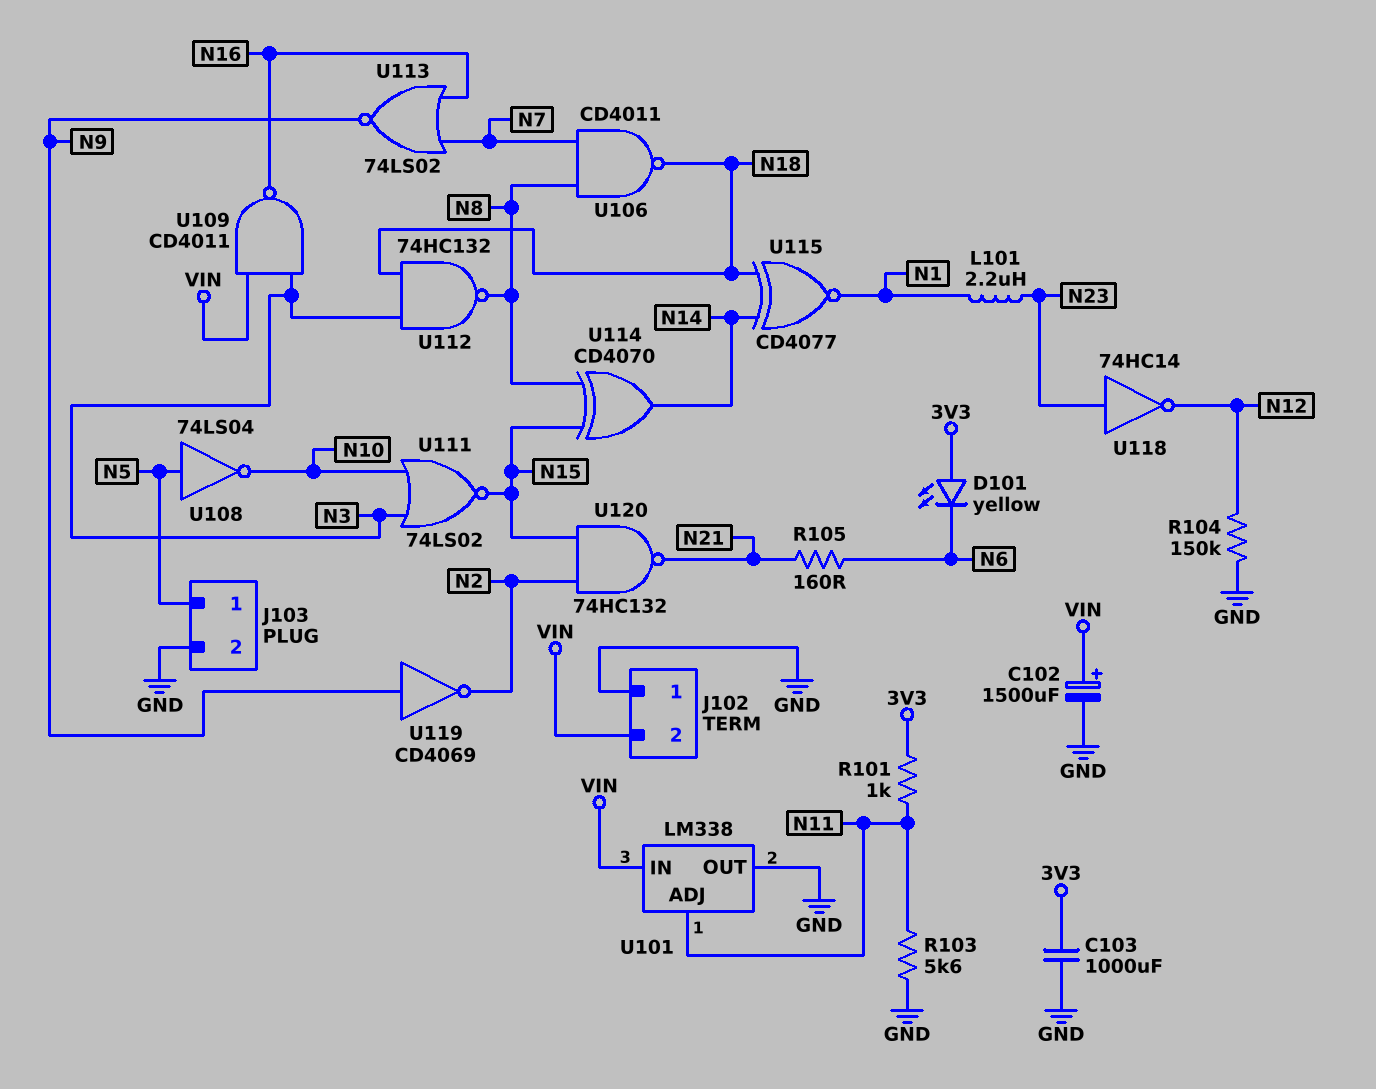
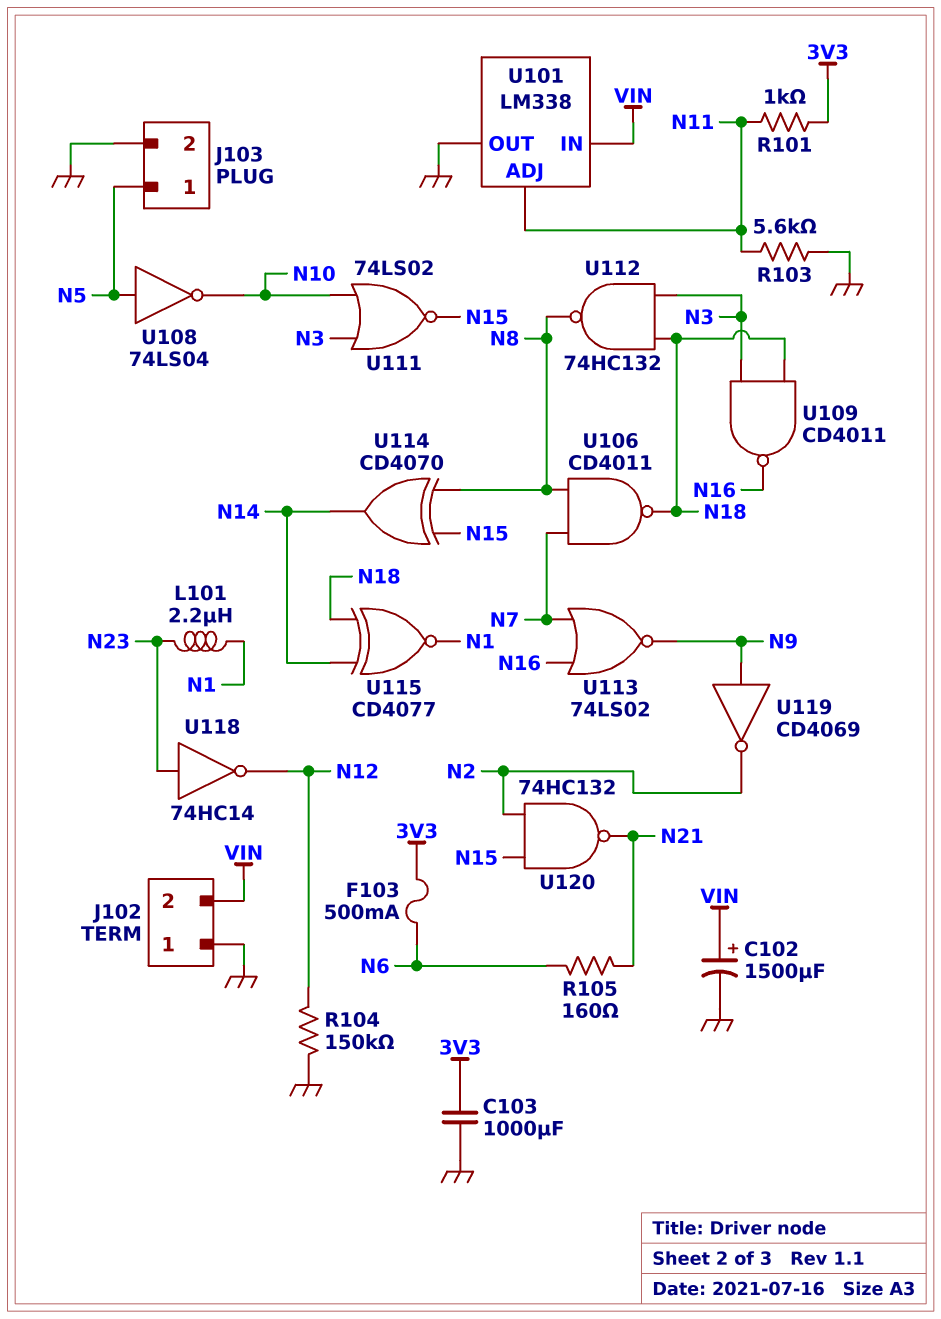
D101: LED yellow (A 3V3, K N6) -> none
F103: none -> 500mA (3V3, N6)
U109: NAND CD4011 (in N3, in VIN, out N16) -> NAND CD4011 (in N3, in N18, out N16)

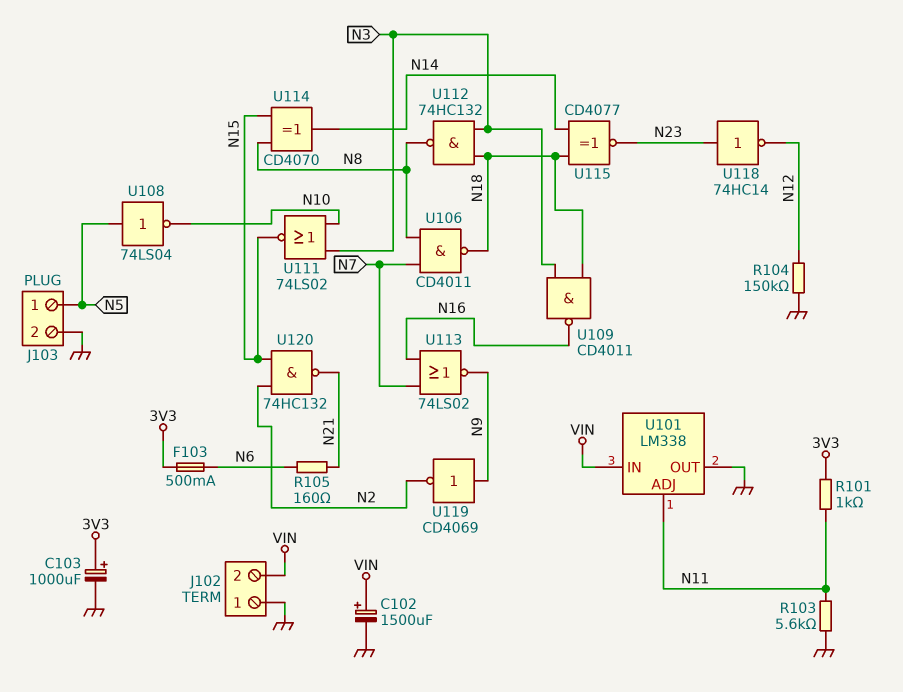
C103: 1000uF (3V3, GND) -> 1000uF (plus 3V3, minus GND)
L101: 2.2uH (N1, N23) -> none
U115: XNOR CD4077 (in N14, in N18, out N1) -> XNOR CD4077 (in N14, in N18, out N23)

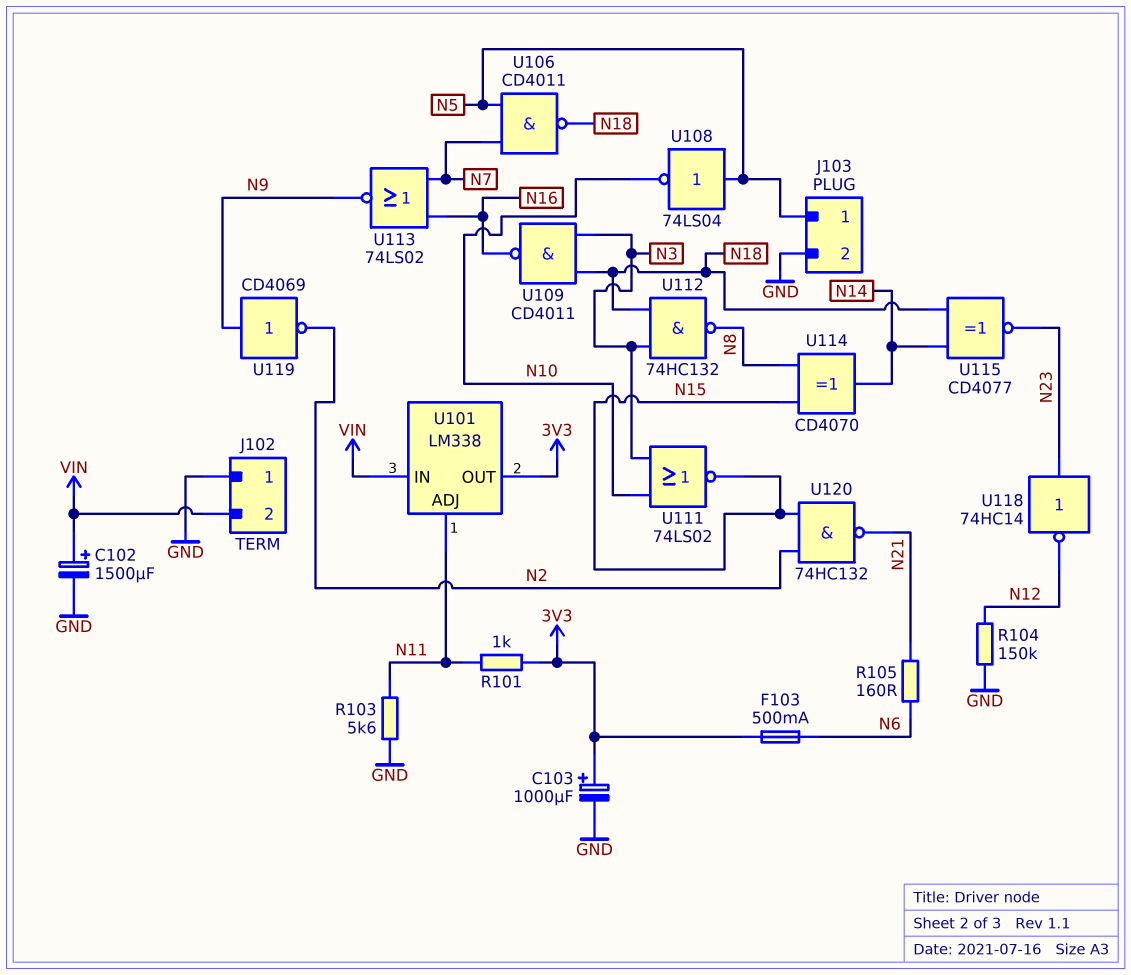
U101 pin OUT: GND -> 3V3
U106: NAND CD4011 (in N7, in N8, out N18) -> NAND CD4011 (in N5, in N7, out N18)

